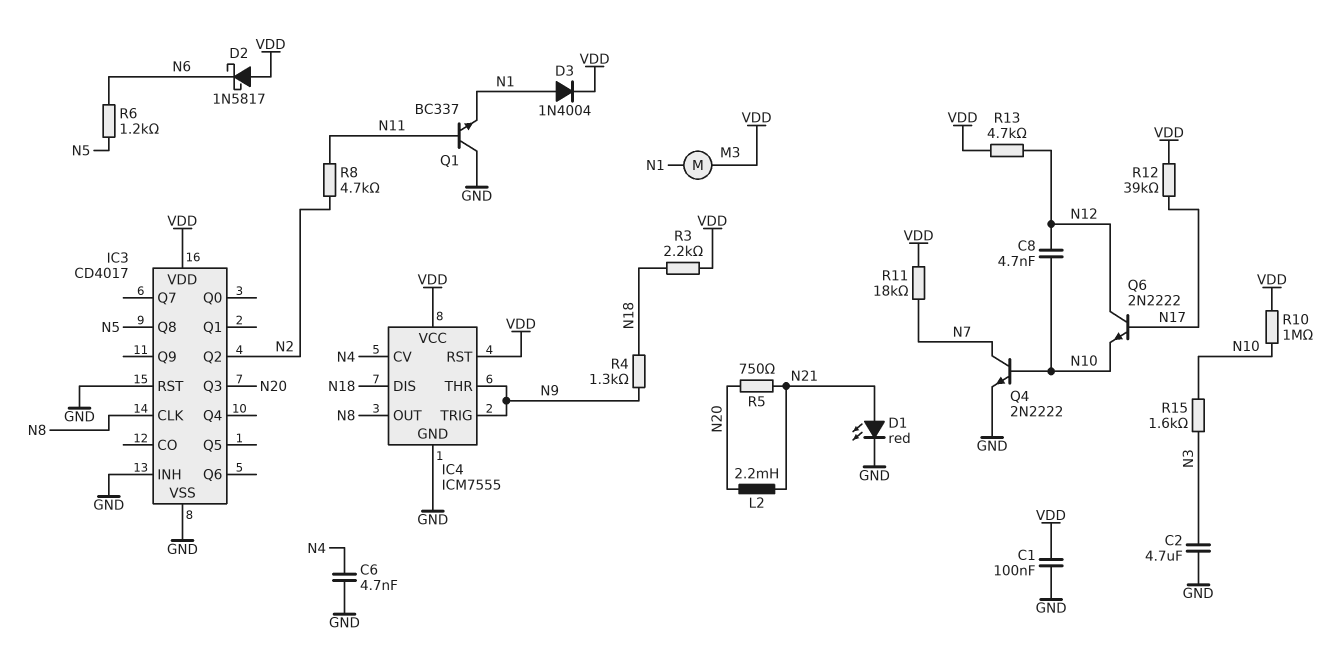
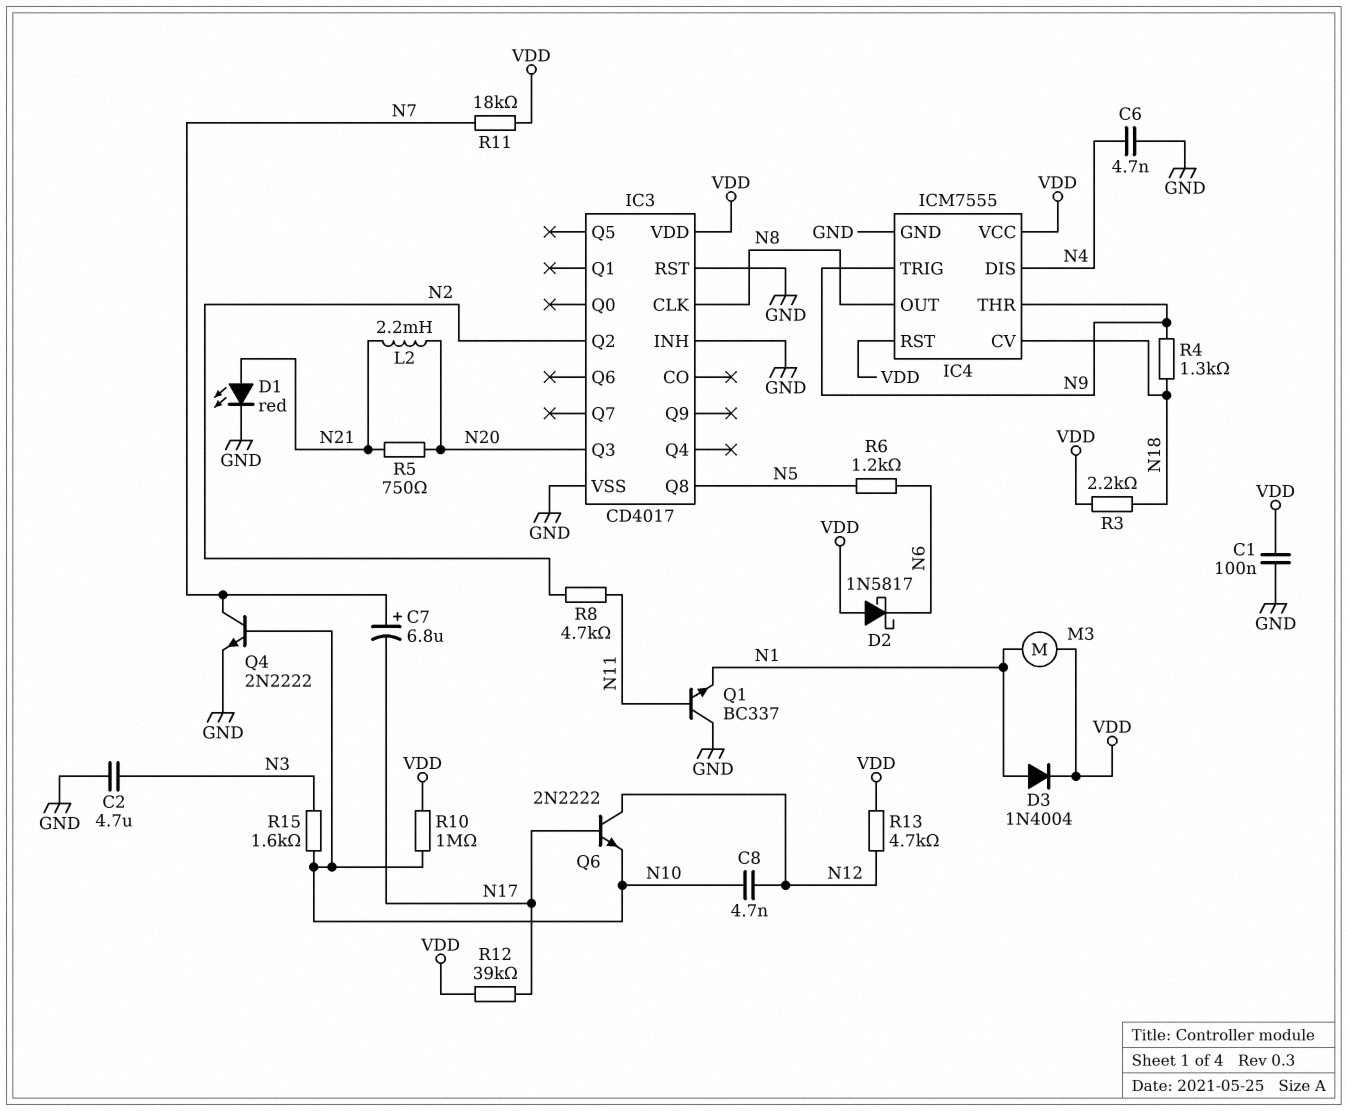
C7: none -> 6.8uF (plus N7, minus N17)
IC4 pin CV: N4 -> N18
IC4 pin DIS: N18 -> N4

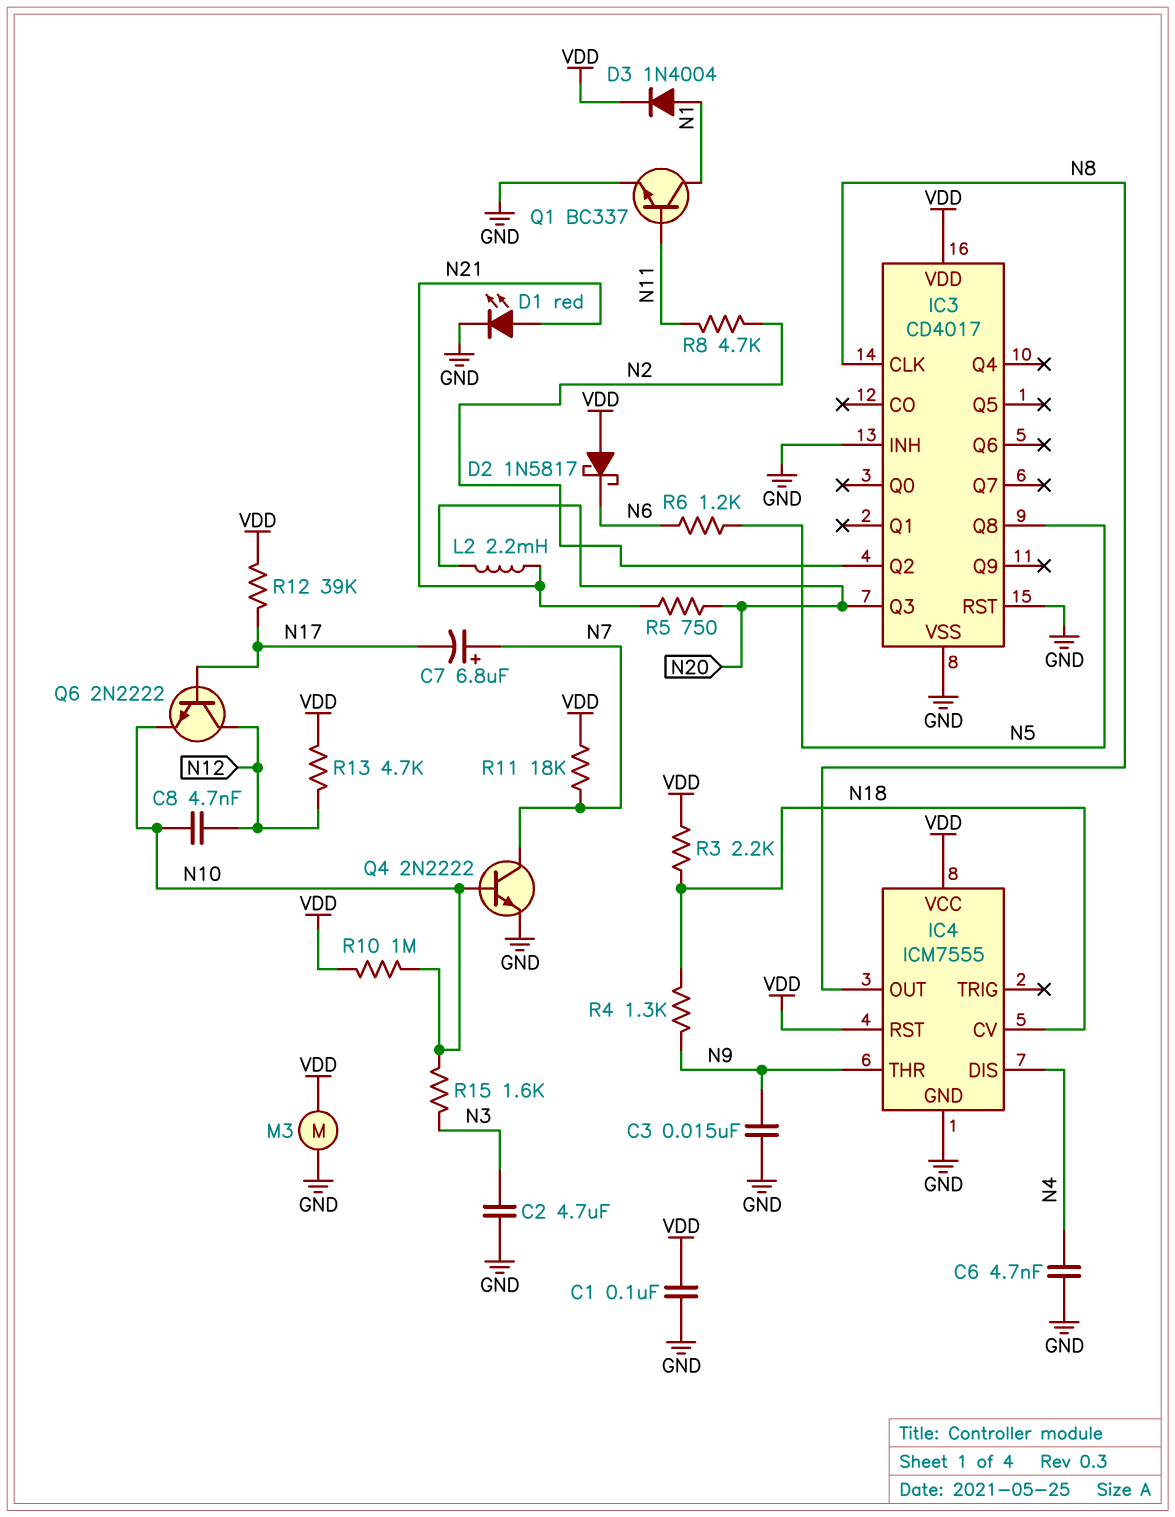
C3: none -> 15nF (GND, N9)
IC4 pin TRIG: N9 -> none
M3: motor (N1, VDD) -> motor (GND, VDD)
Q1: NPN BC337 (B N11, C GND, E N1) -> NPN BC337 (B N11, C N1, E GND)

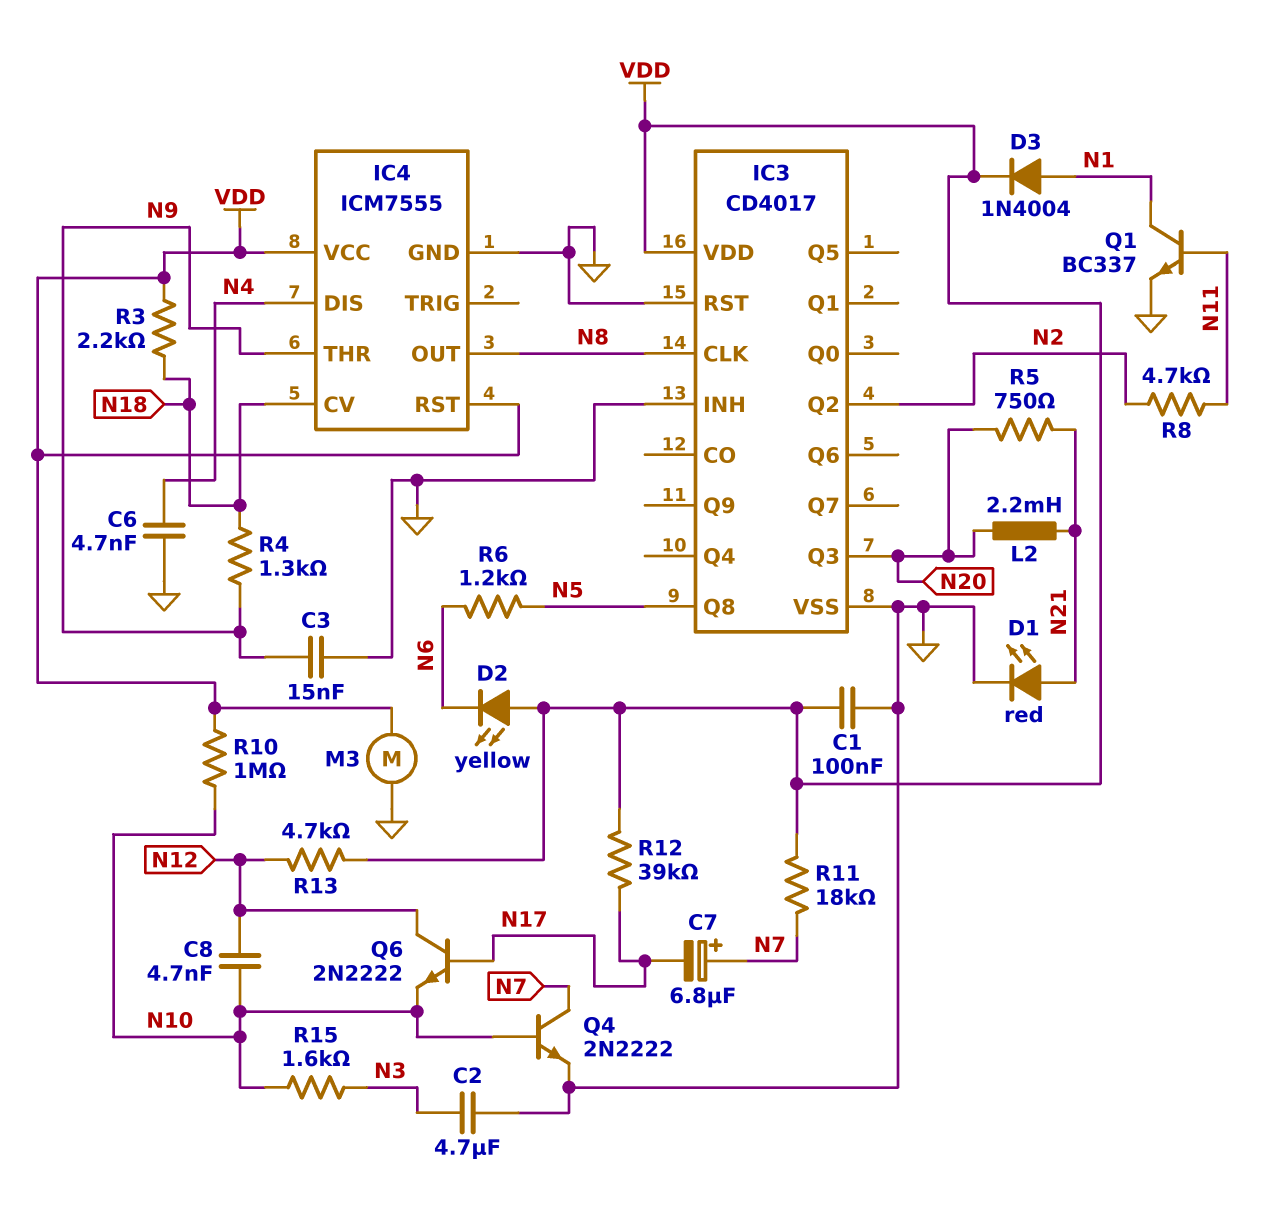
D2: schottky 1N5817 (A VDD, K N6) -> LED yellow (A VDD, K N6)

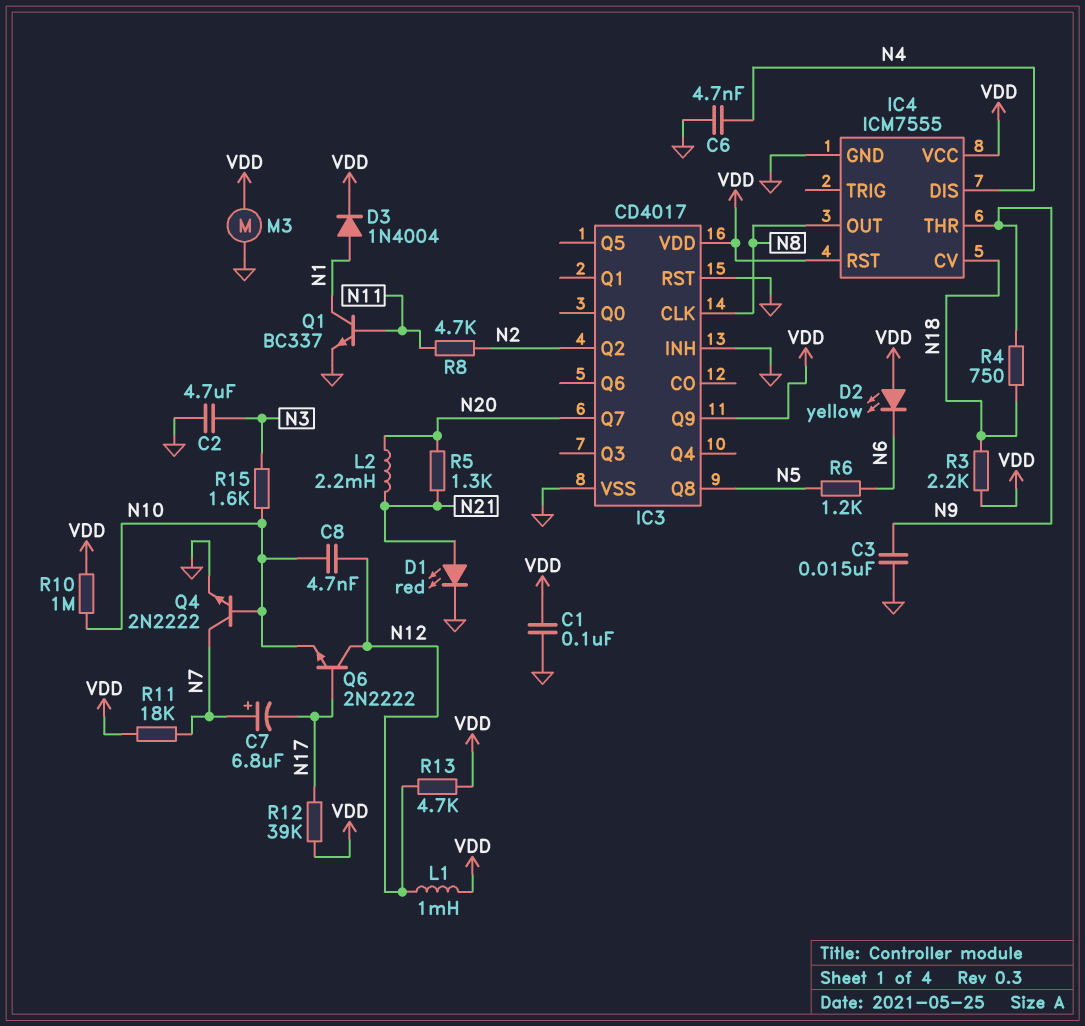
IC3 pin Q3: N20 -> none
IC3 pin Q7: none -> N20
IC3 pin Q9: none -> VDD
L1: none -> 1mH (N12, VDD)
R4: 1.3k (N9, N18) -> 750 (N9, N18)
R5: 750 (N20, N21) -> 1.3k (N20, N21)

